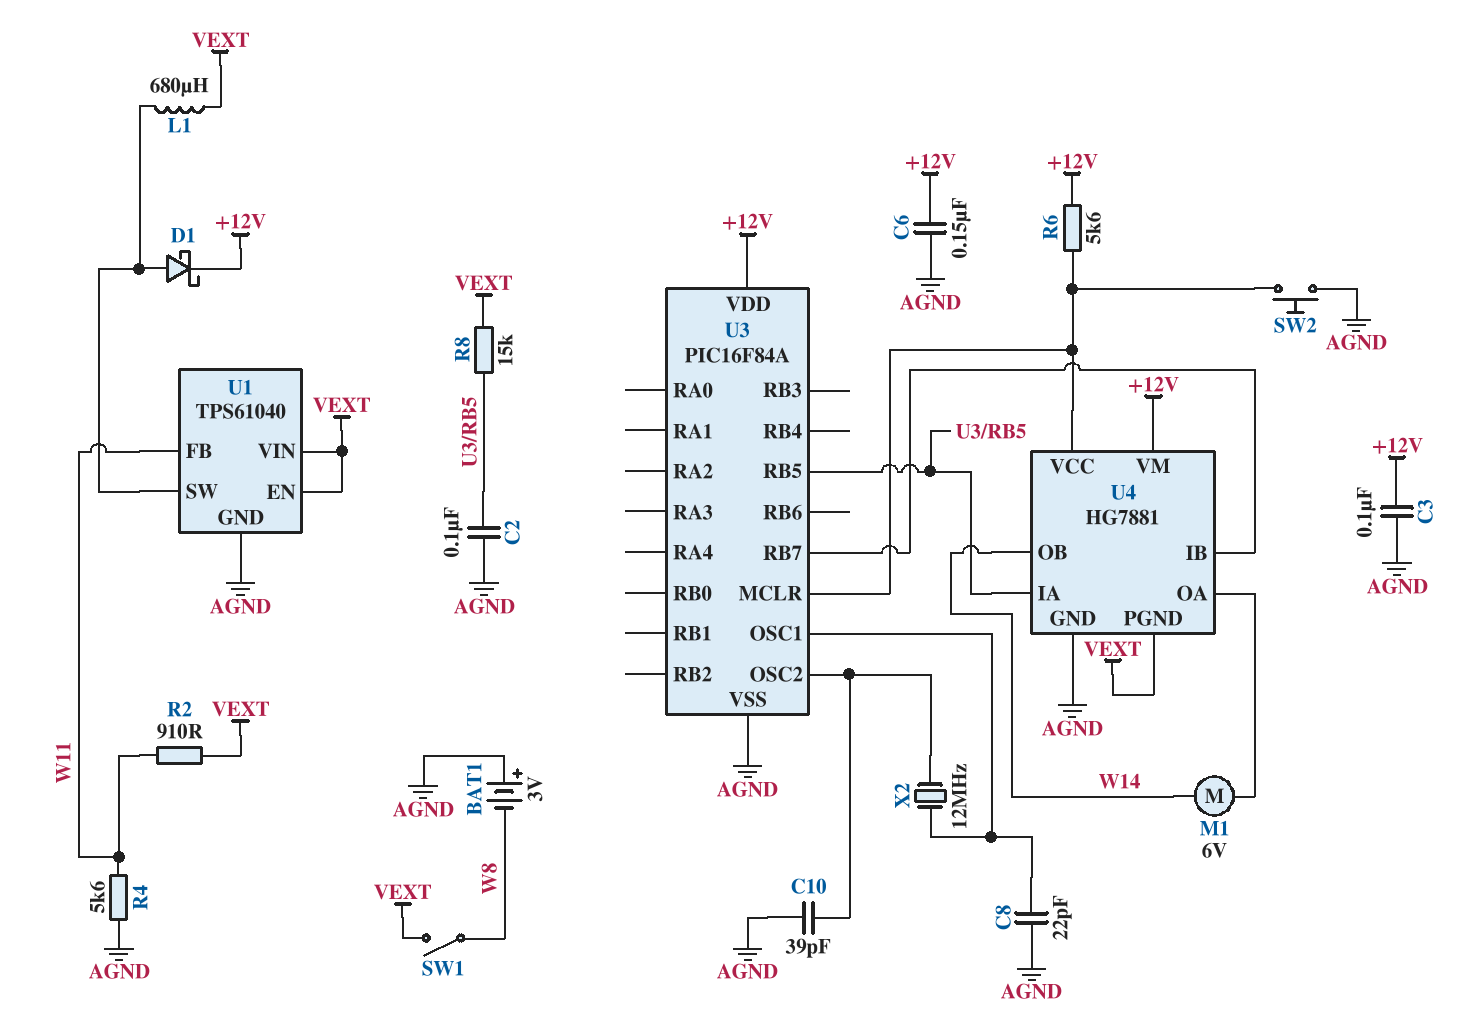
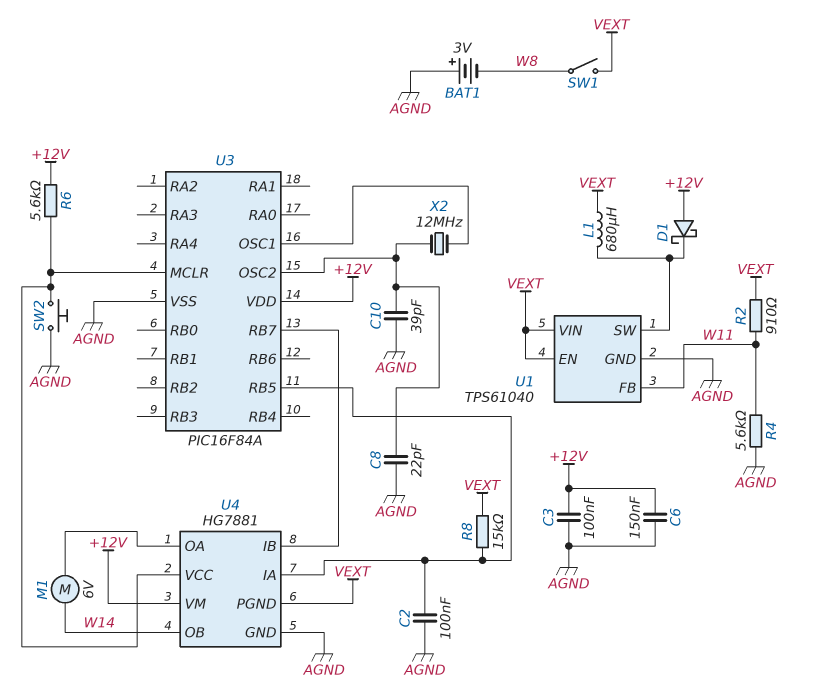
C8: 22pF (AGND, U3/OSC1) -> 22pF (AGND, U3/OSC2)
D1: schottky (A U1/SW, K +12V) -> schottky (A +12V, K U1/SW)

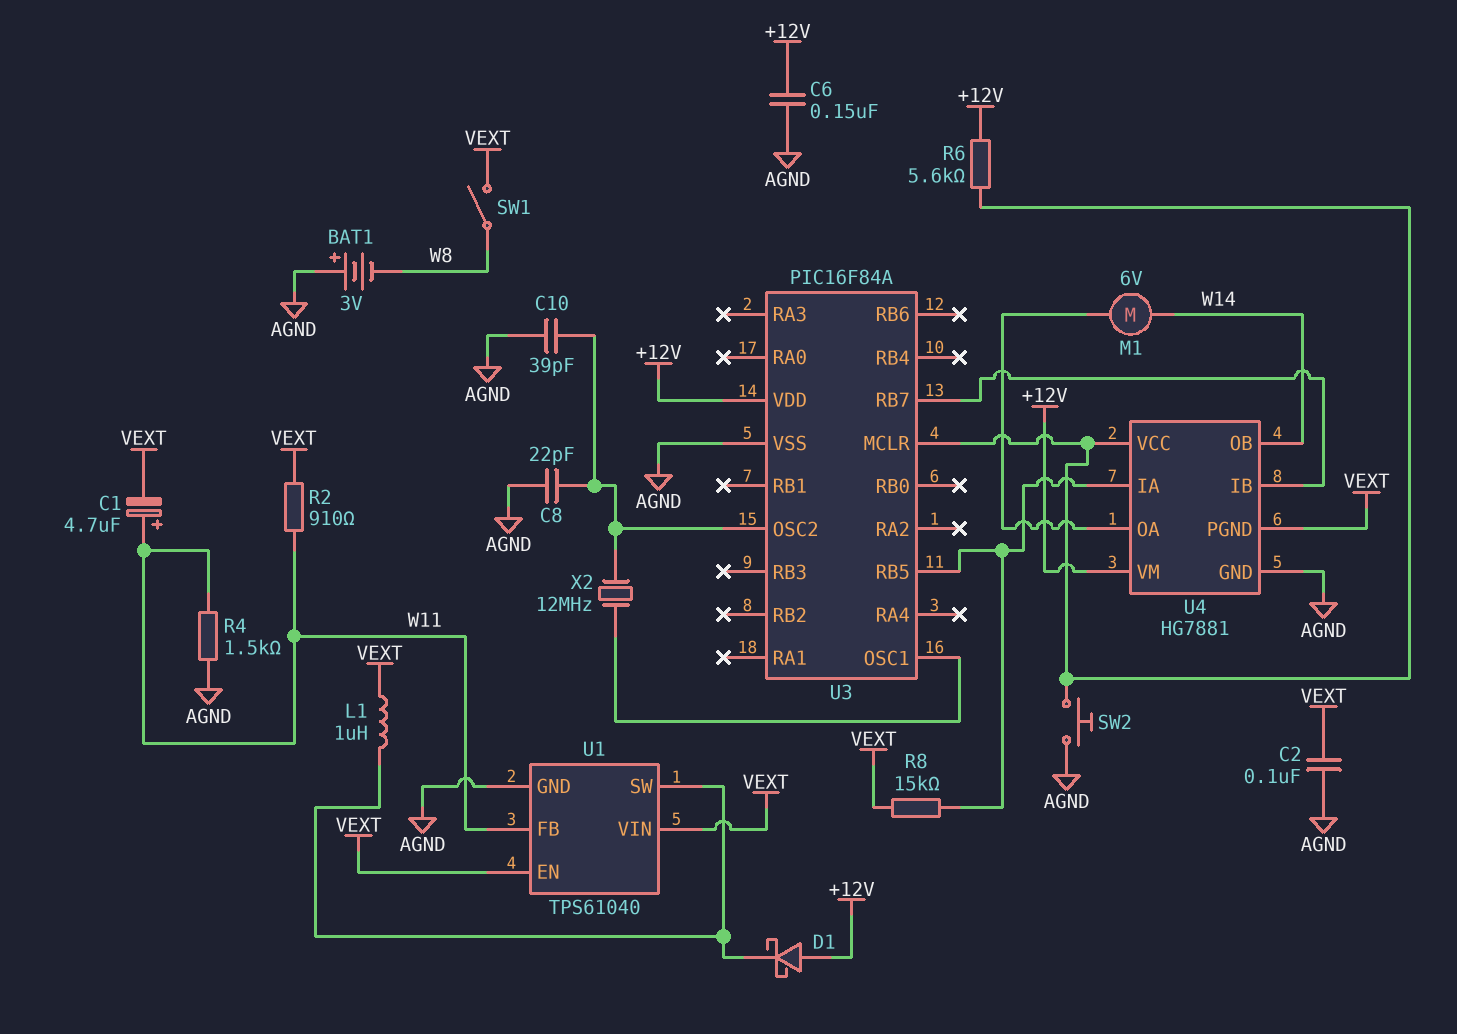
C1: none -> 4.7uF (plus W11, minus VEXT)
C2: 100nF (AGND, U3/RB5) -> 100nF (AGND, VEXT)
C3: 100nF (+12V, AGND) -> none
L1: 680uH (U1/SW, VEXT) -> 1uH (U1/SW, VEXT)
R4: 5.6k (AGND, W11) -> 1.5k (AGND, W11)

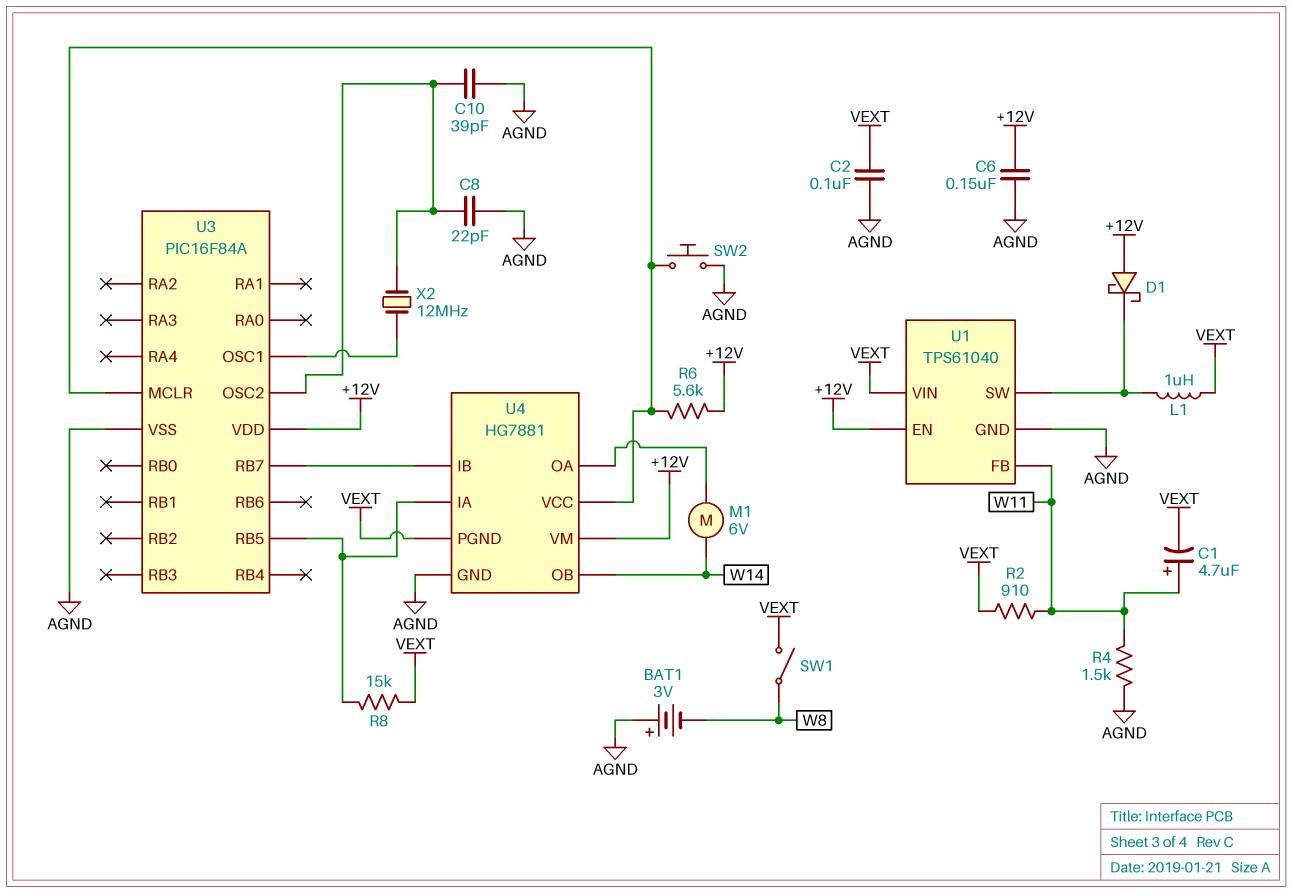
U1 pin EN: VEXT -> +12V

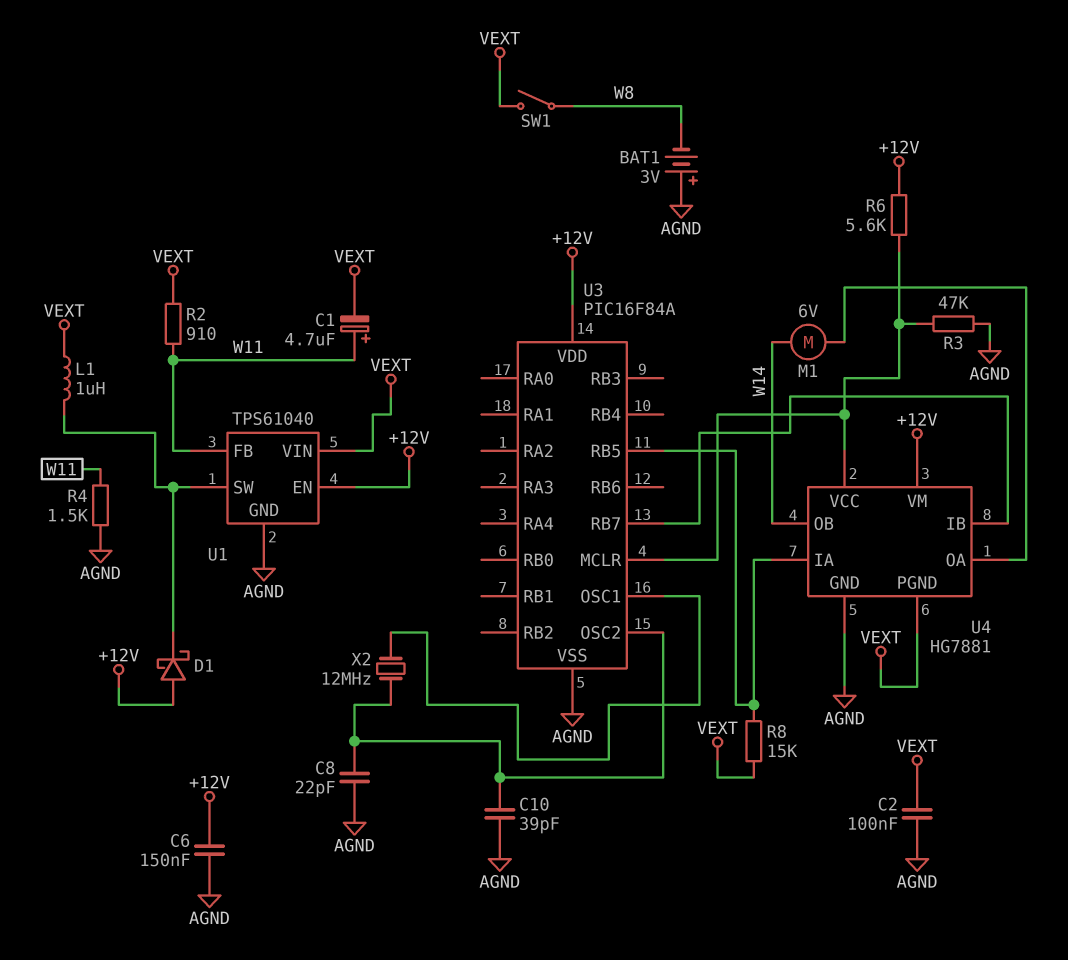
R3: none -> 47k (AGND, U3/MCLR)
SW2: button (AGND, U3/MCLR) -> none

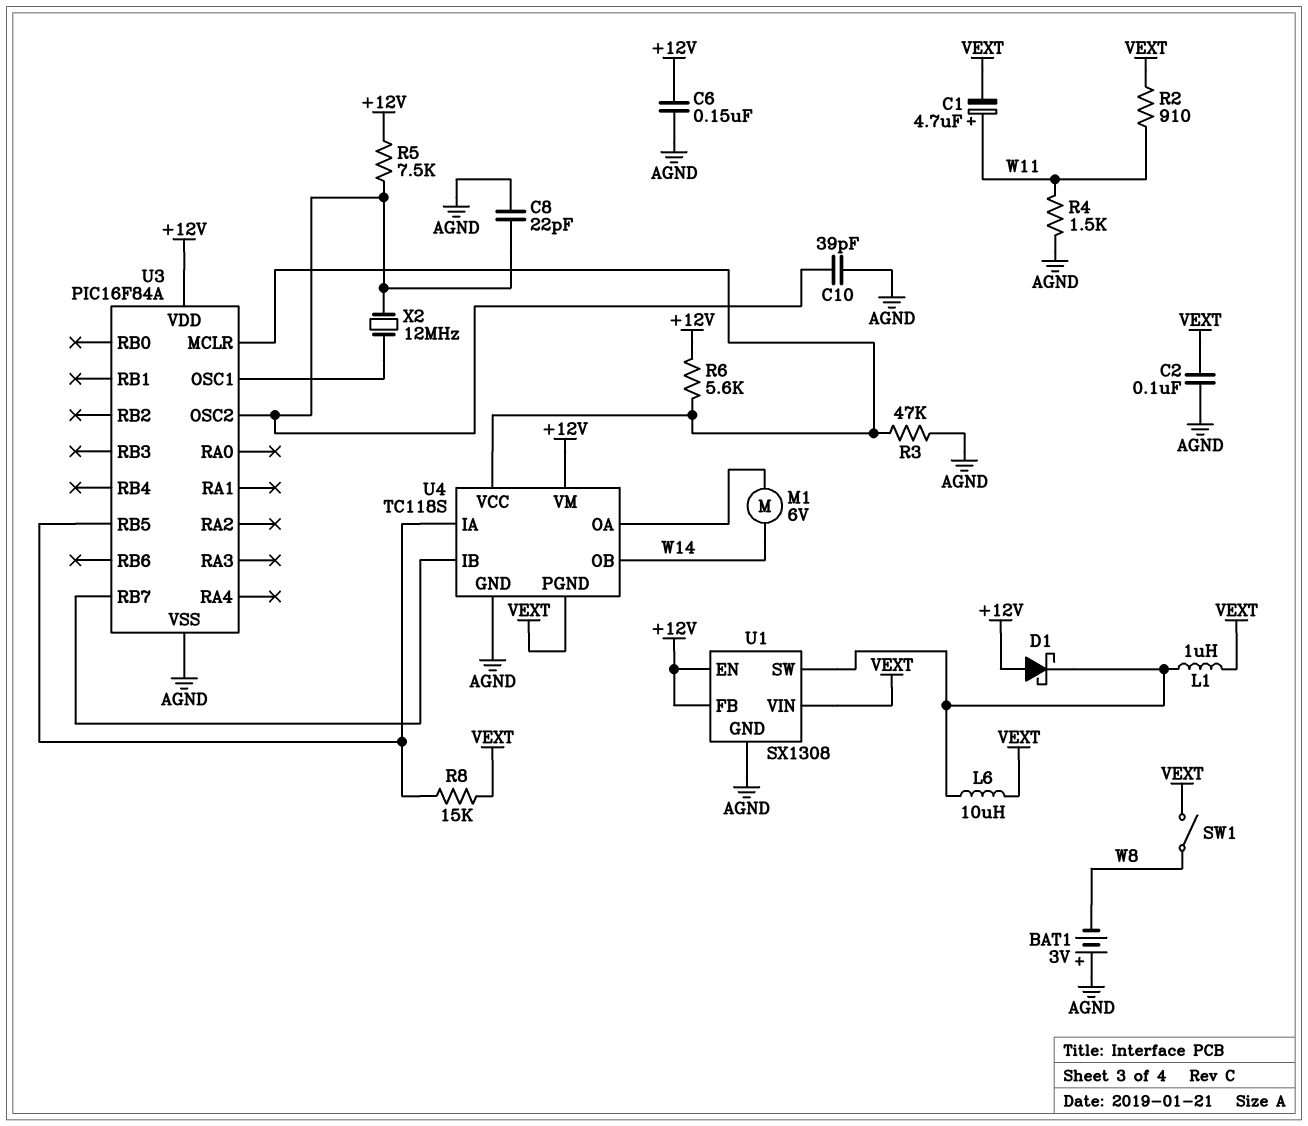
L6: none -> 10uH (U1/SW, VEXT)
R5: none -> 7.5k (+12V, U3/OSC2)
U1: TPS61040 -> SX1308
U1 pin FB: W11 -> +12V
U4: HG7881 -> TC118S

